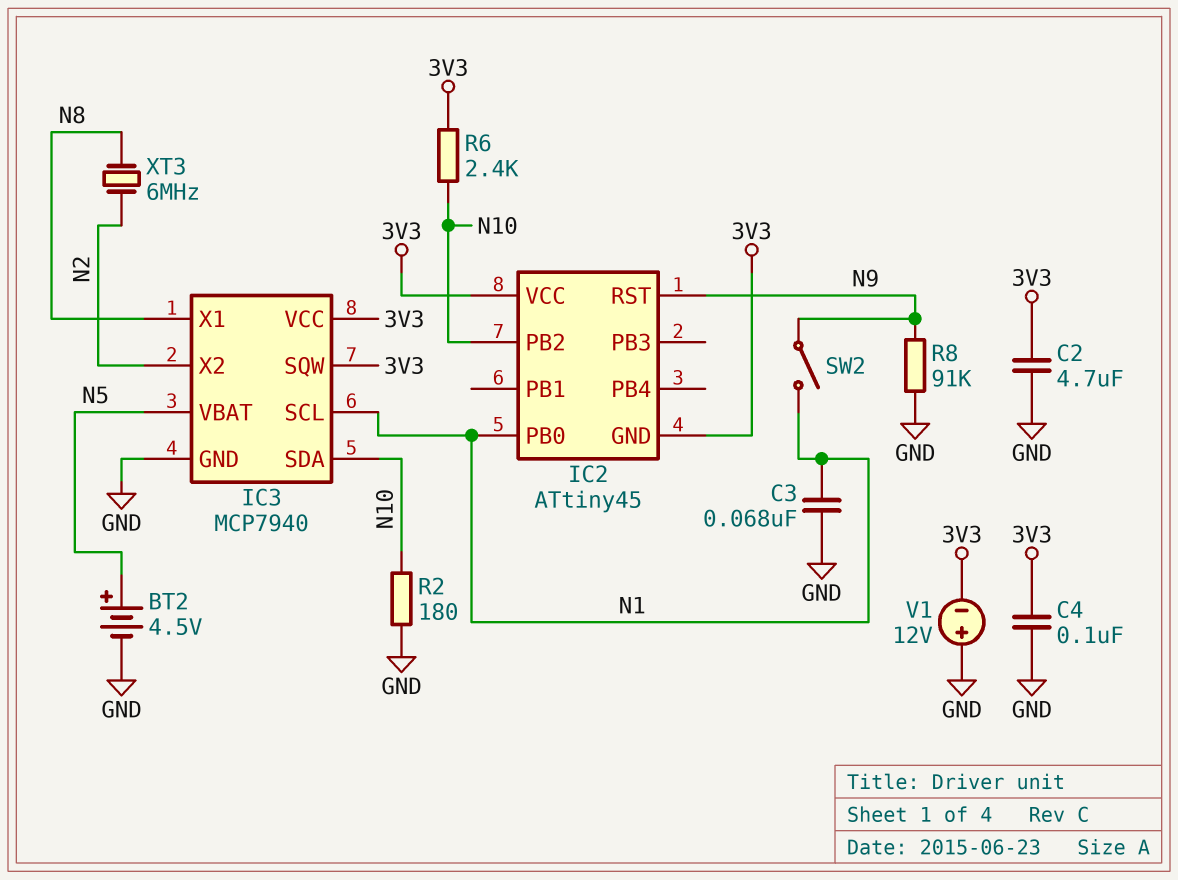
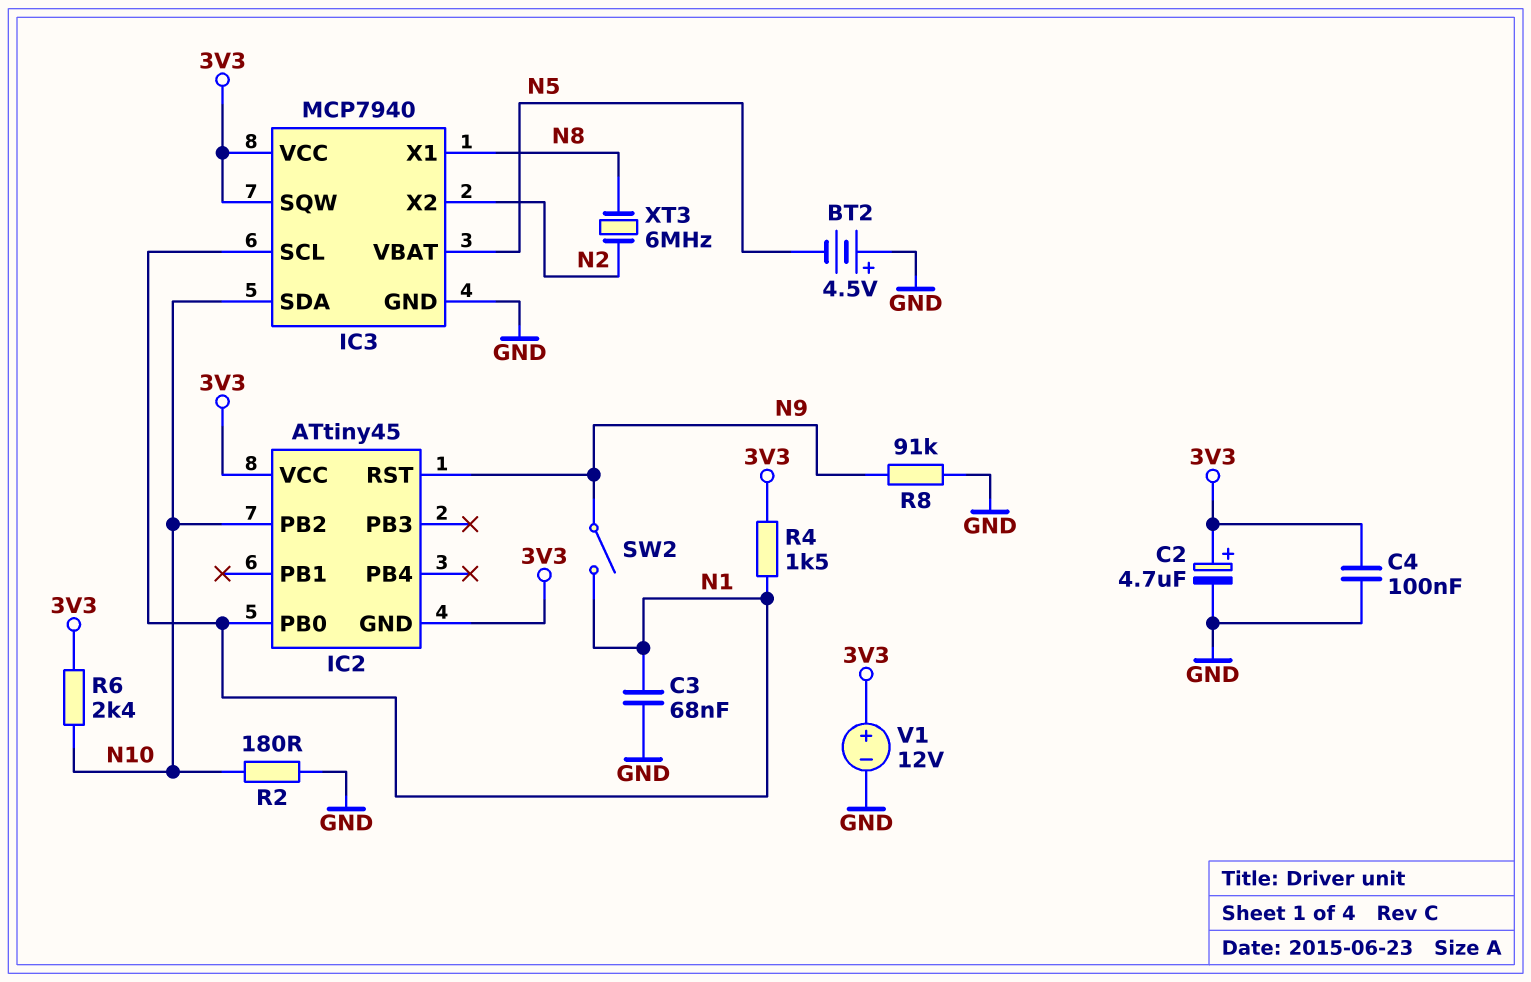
BT2: 4.5V (plus N5, minus GND) -> 4.5V (plus GND, minus N5)
C2: 4.7uF (3V3, GND) -> 4.7uF (plus 3V3, minus GND)
R4: none -> 1.5k (3V3, N1)
V1: 12V (plus GND, minus 3V3) -> 12V (plus 3V3, minus GND)

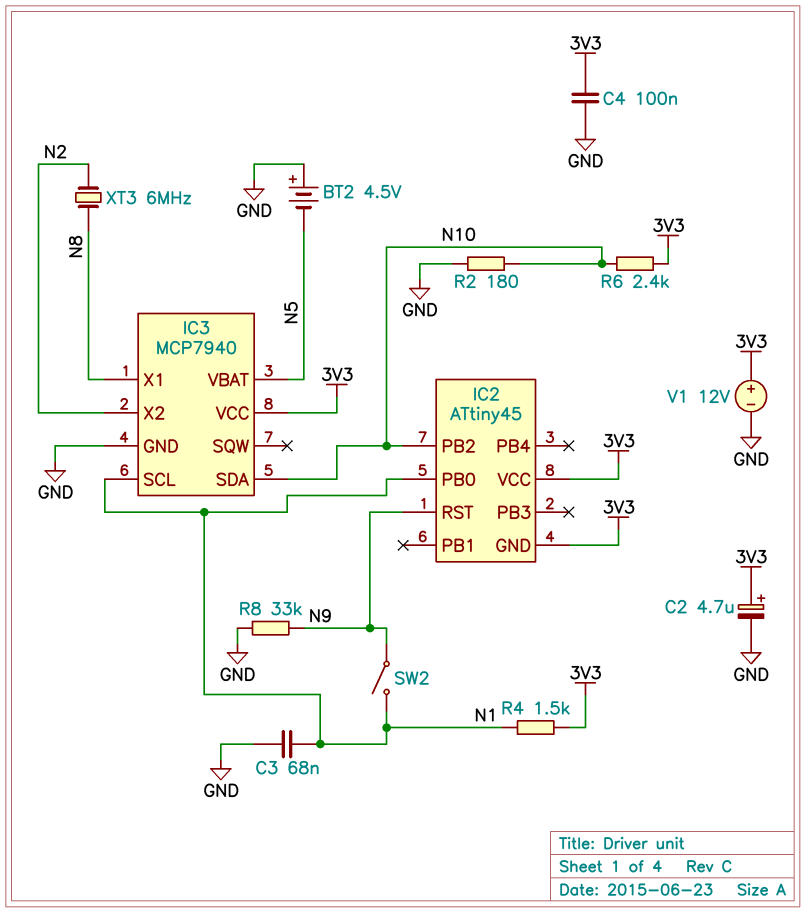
IC3 pin SQW: 3V3 -> none
R8: 91k (GND, N9) -> 33k (GND, N9)

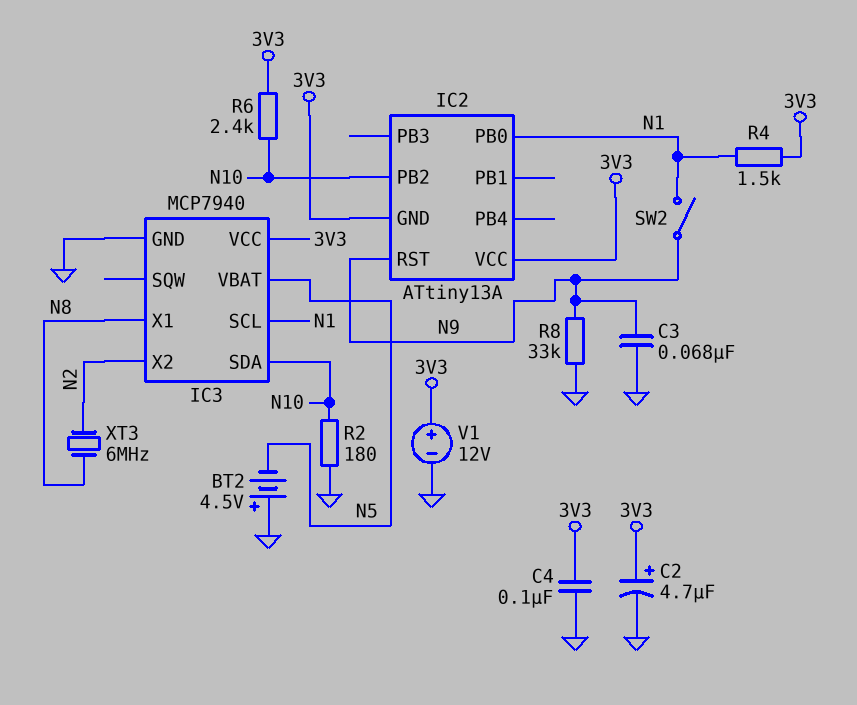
C3: 68nF (GND, N1) -> 68nF (GND, N9)
IC2: ATtiny45 -> ATtiny13A

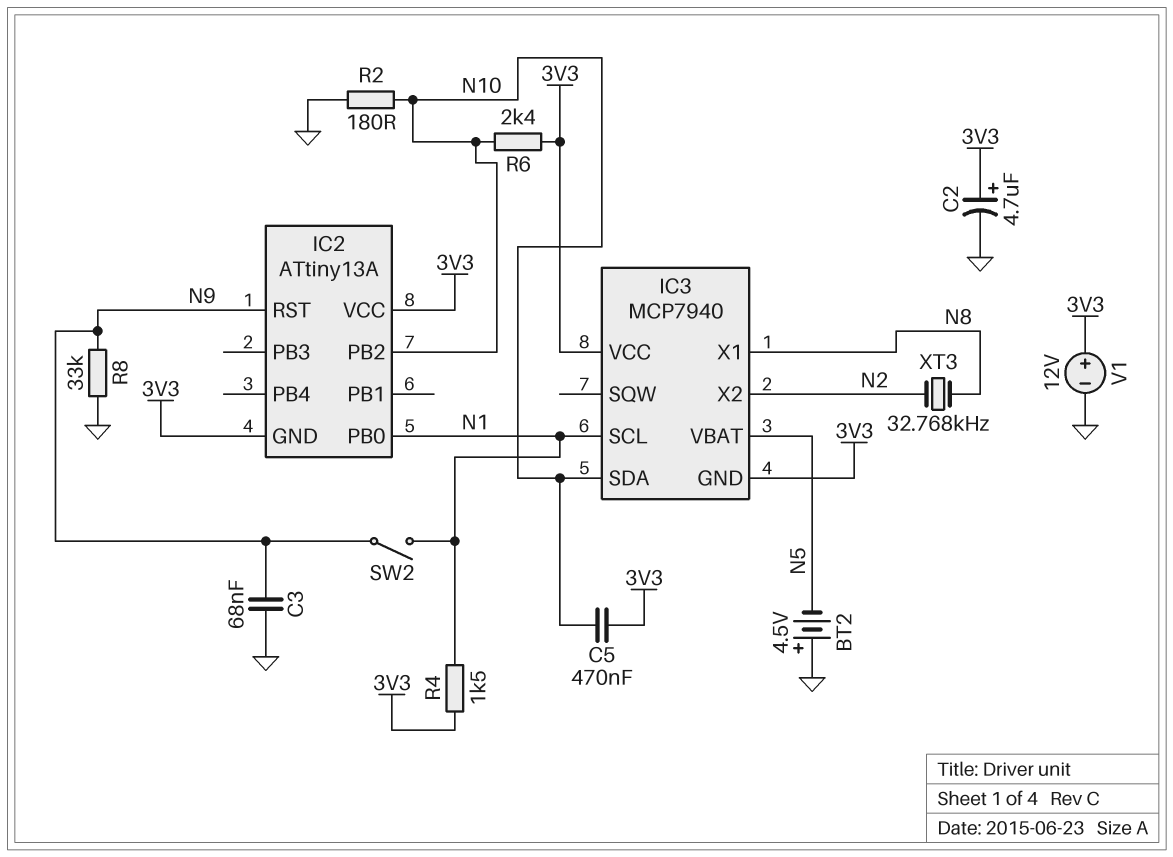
C4: 100nF (3V3, GND) -> none
C5: none -> 470nF (3V3, N10)
IC3 pin GND: GND -> 3V3
XT3: 6MHz (N2, N8) -> 32.768kHz (N2, N8)

